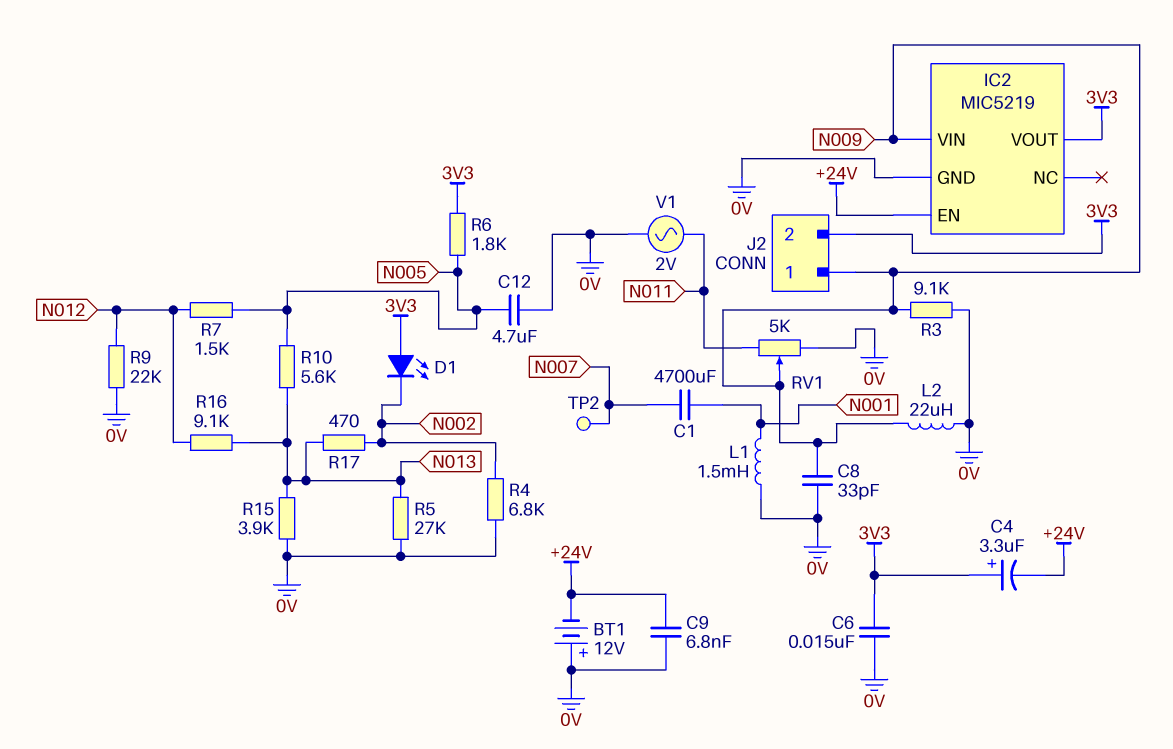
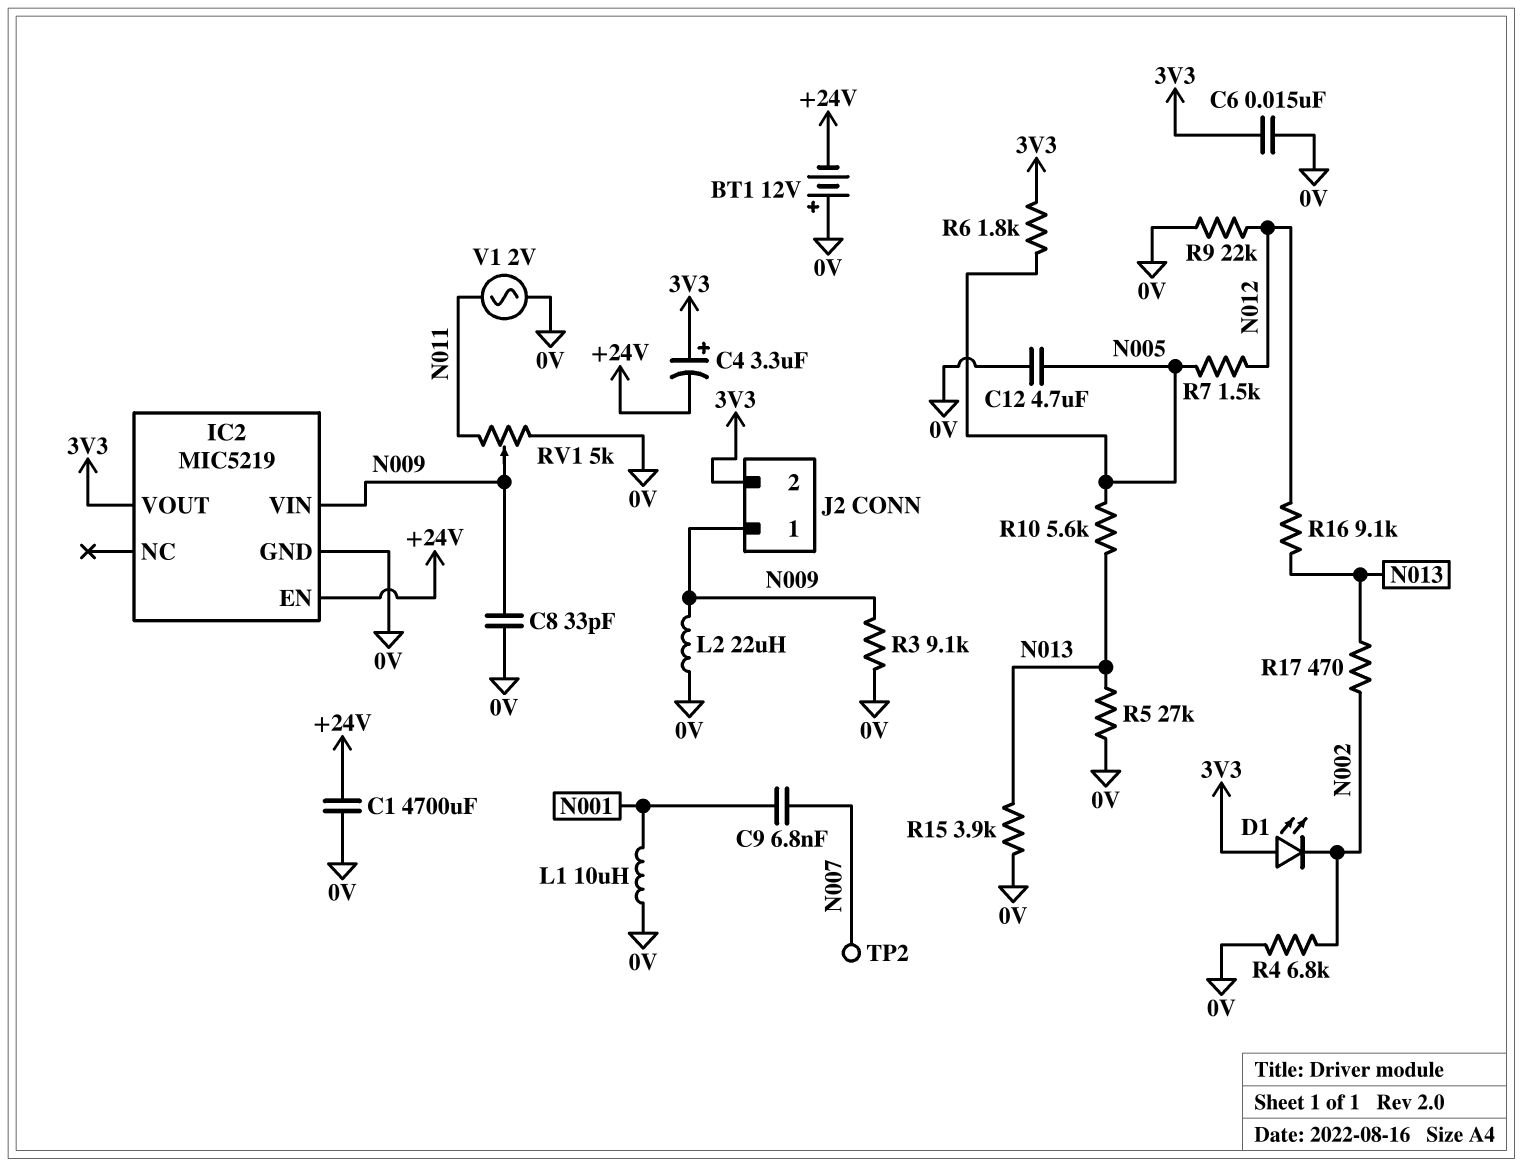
C1: 4700uF (N001, N007) -> 4700uF (+24V, 0V)
C9: 6.8nF (+24V, 0V) -> 6.8nF (N001, N007)
L1: 1.5mH (0V, N001) -> 10uH (0V, N001)

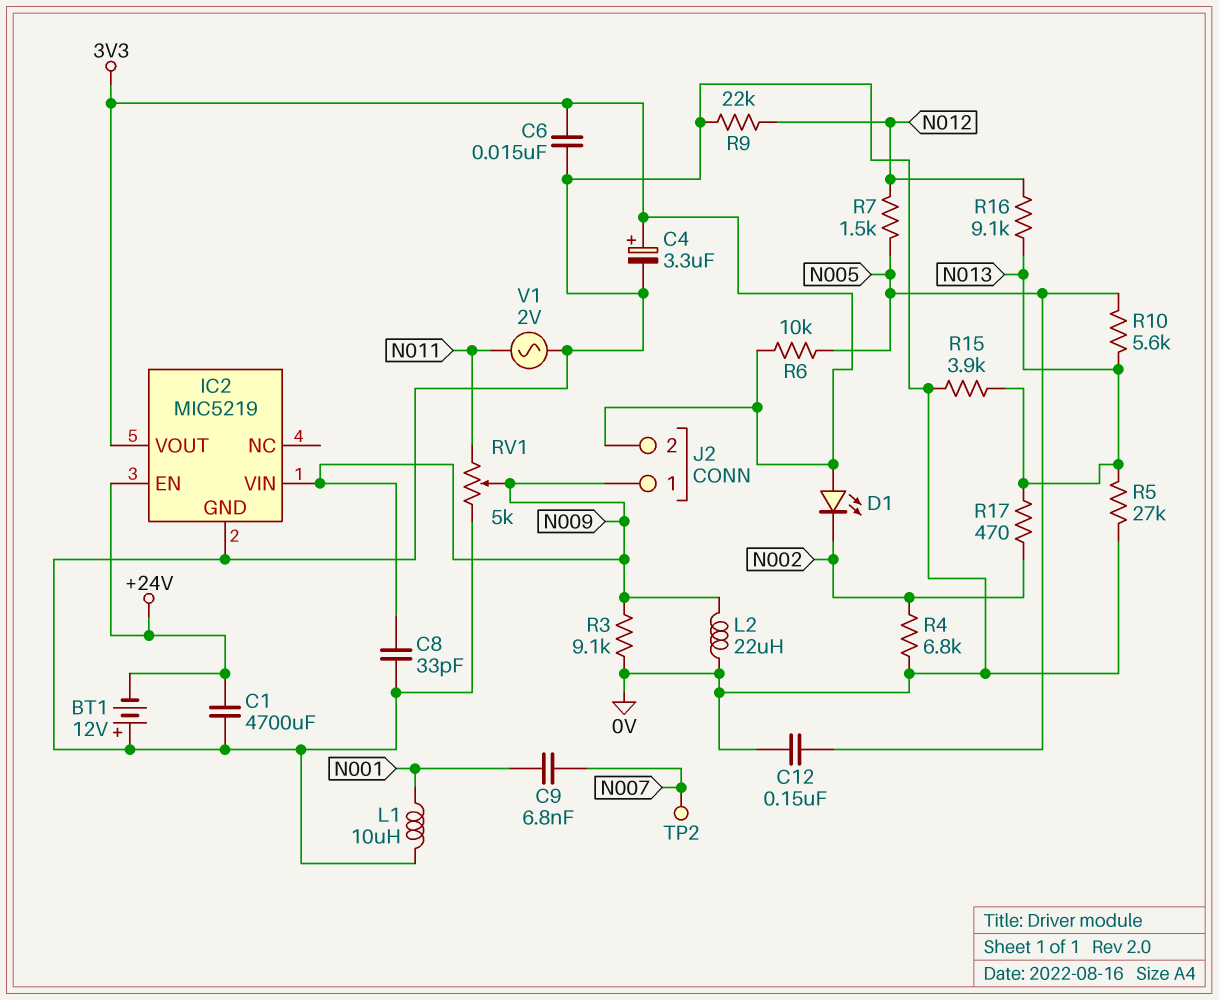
C4: 3.3uF (plus 3V3, minus +24V) -> 3.3uF (plus 3V3, minus 0V)
C12: 4.7uF (0V, N005) -> 150nF (0V, N005)
R6: 1.8k (3V3, N005) -> 10k (3V3, N005)

